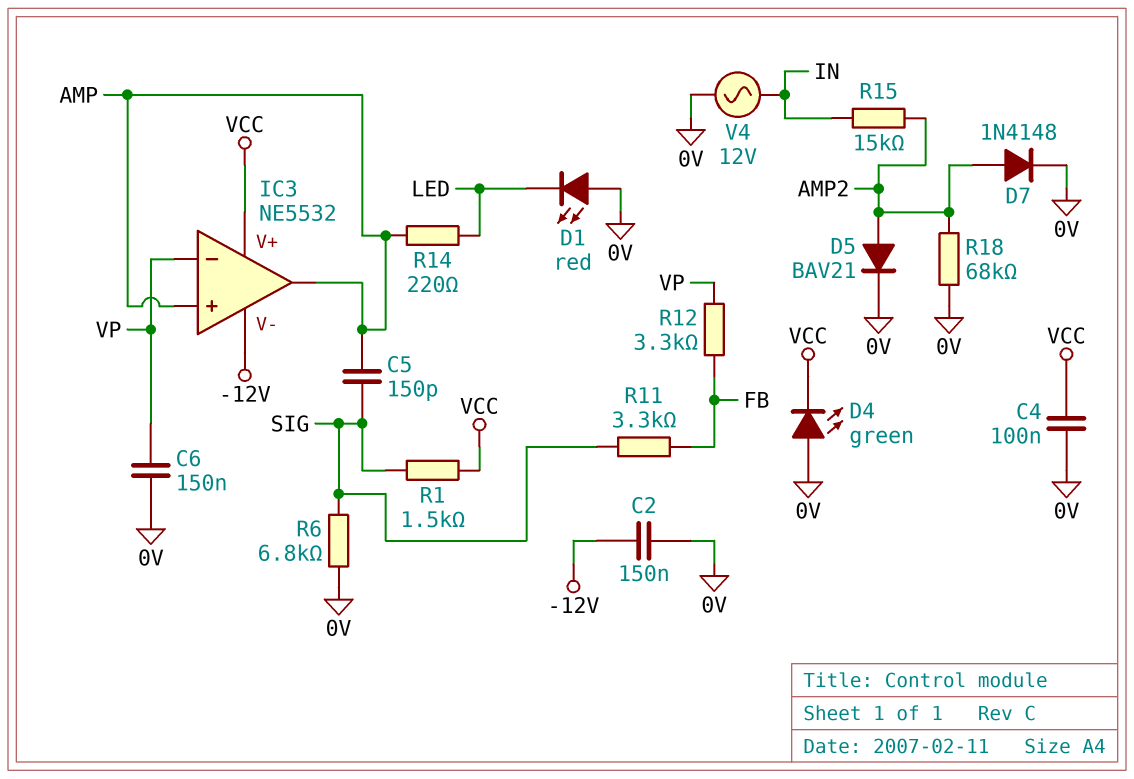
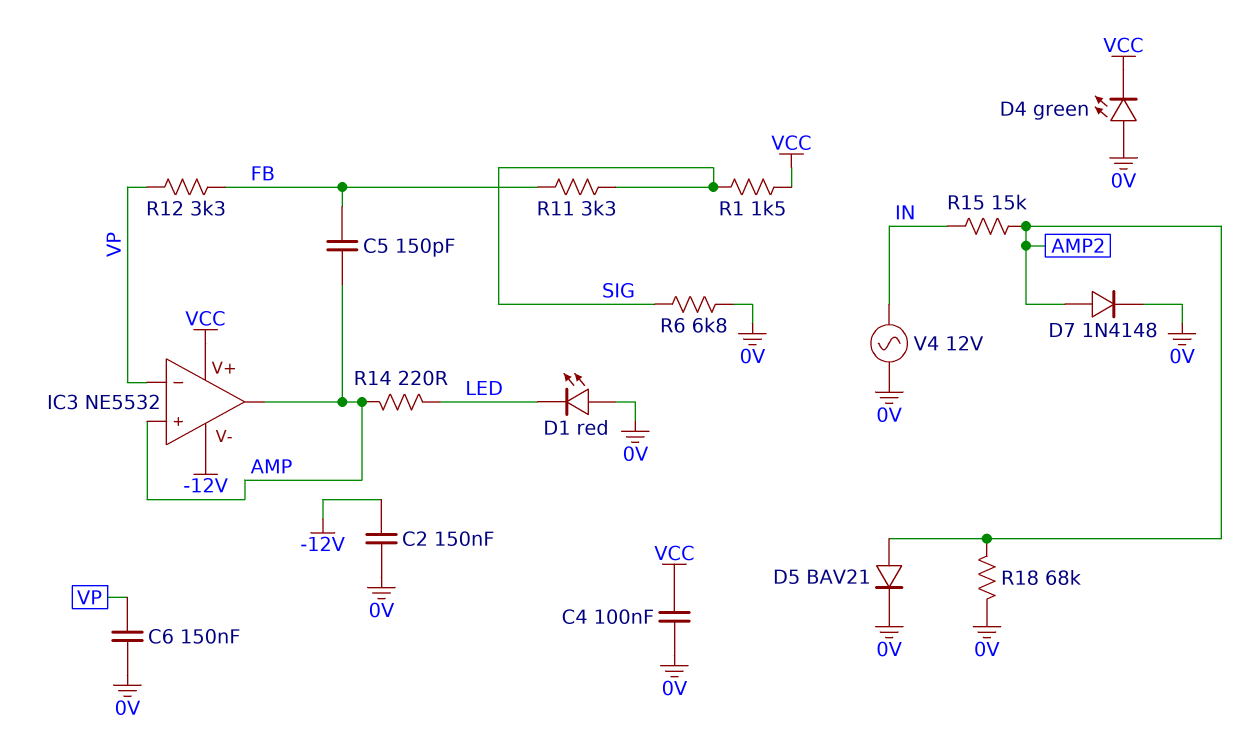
C5: 150pF (AMP, SIG) -> 150pF (AMP, FB)

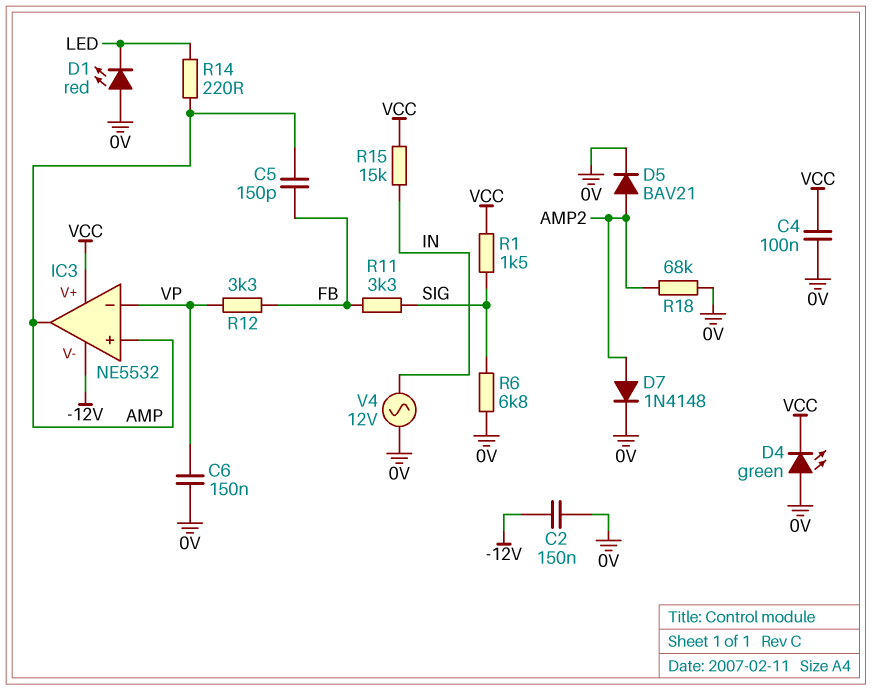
R15: 15k (AMP2, IN) -> 15k (IN, VCC)

